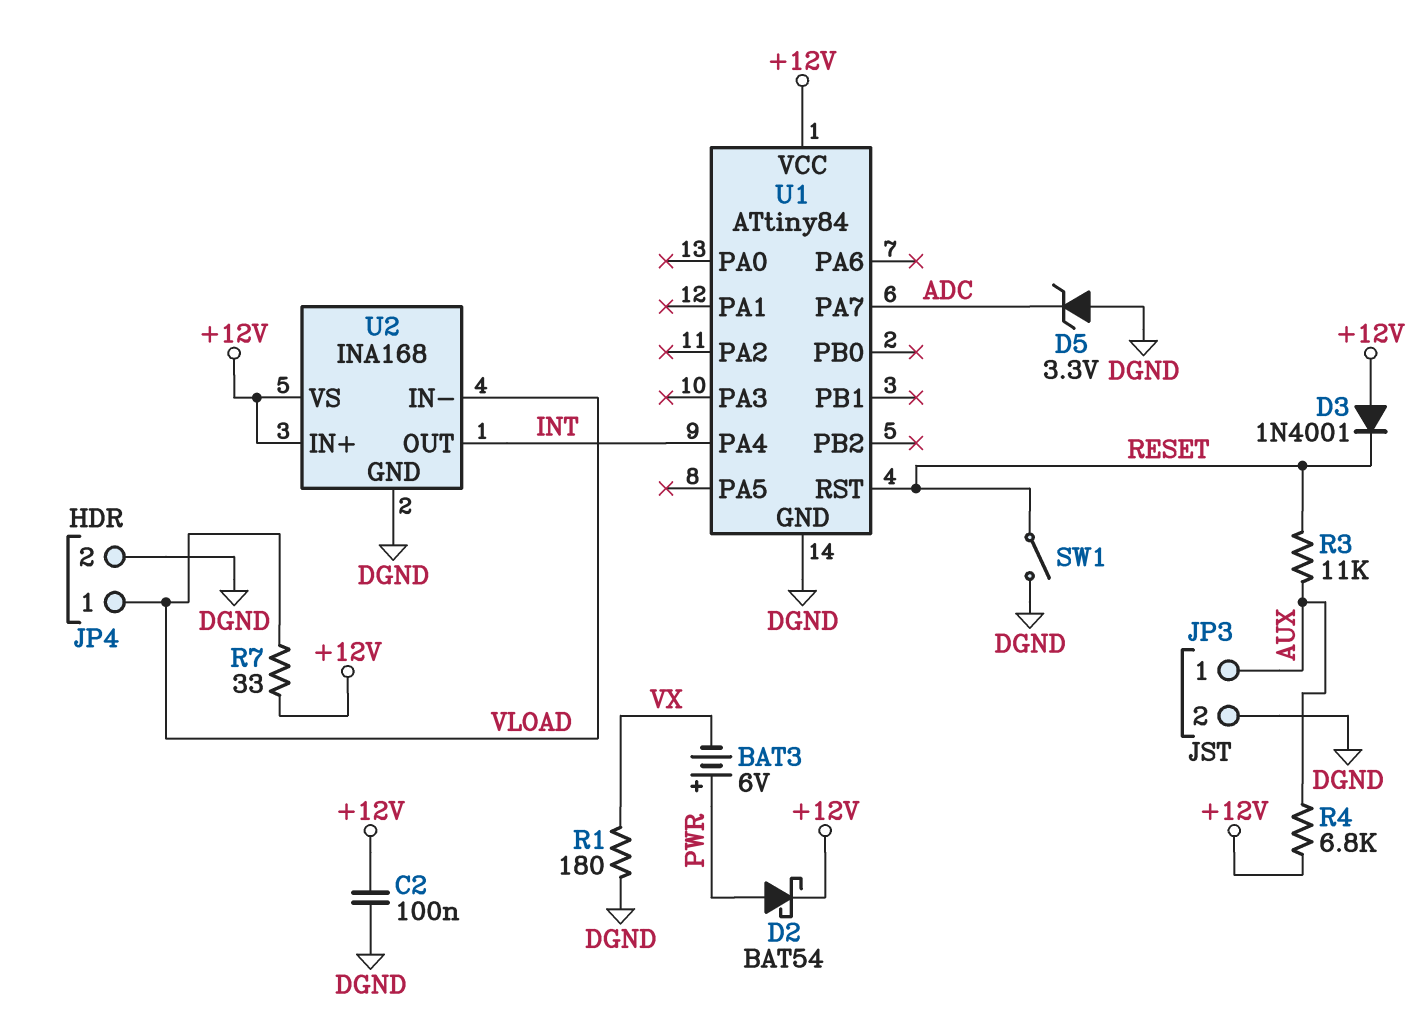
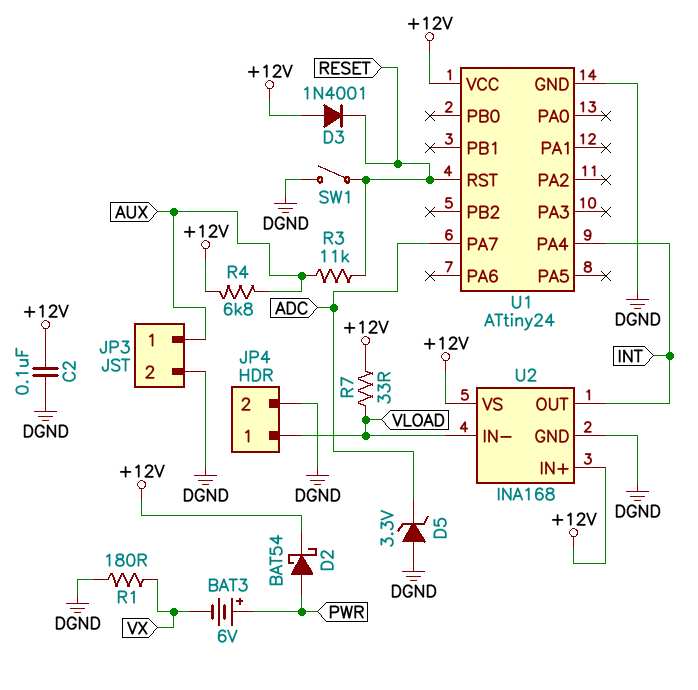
U1: ATtiny84 -> ATtiny24

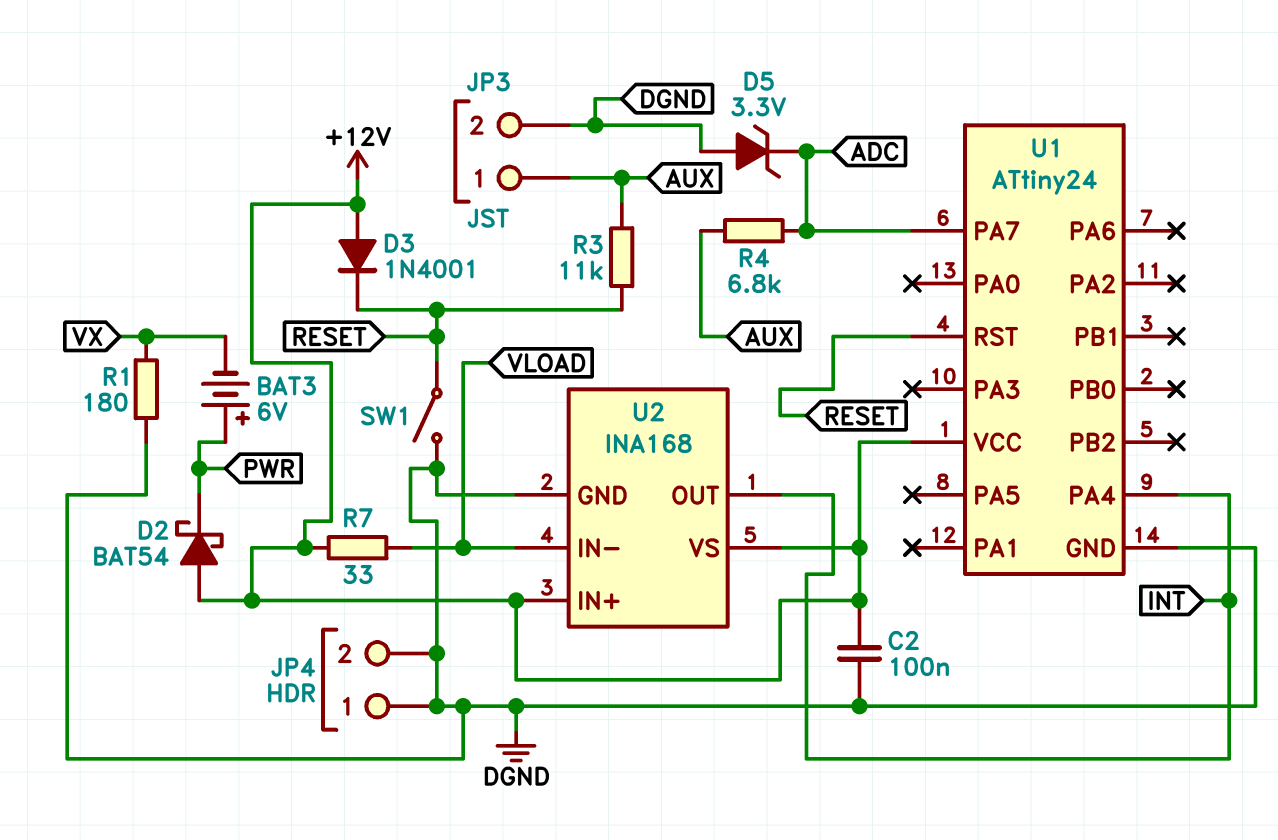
D2: schottky BAT54 (A PWR, K +12V) -> schottky BAT54 (A +12V, K PWR)
JP4 pin 1: VLOAD -> DGND
R4: 6.8k (+12V, AUX) -> 6.8k (ADC, AUX)

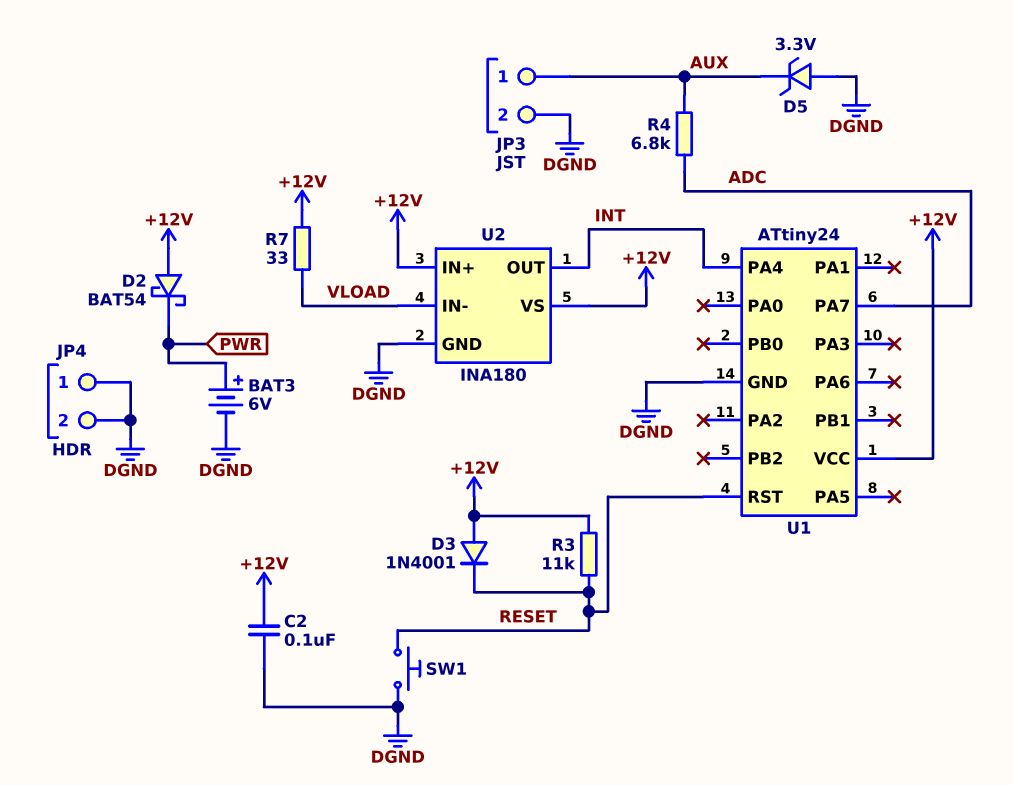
BAT3: 6V (plus PWR, minus VX) -> 6V (plus PWR, minus DGND)
D5: zener 3.3V (A DGND, K ADC) -> zener 3.3V (A DGND, K AUX)
R1: 180 (DGND, VX) -> none
R3: 11k (AUX, RESET) -> 11k (+12V, RESET)
SW1: switch (DGND, RESET) -> button (DGND, RESET)
U2: INA168 -> INA180

